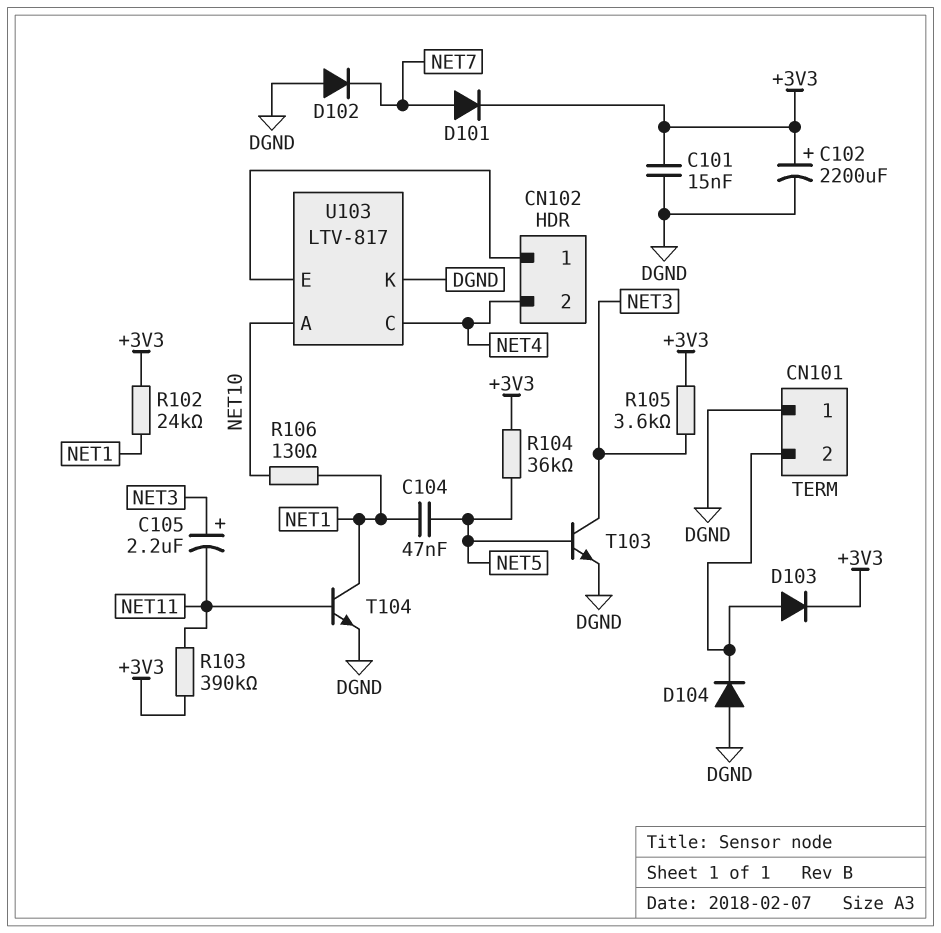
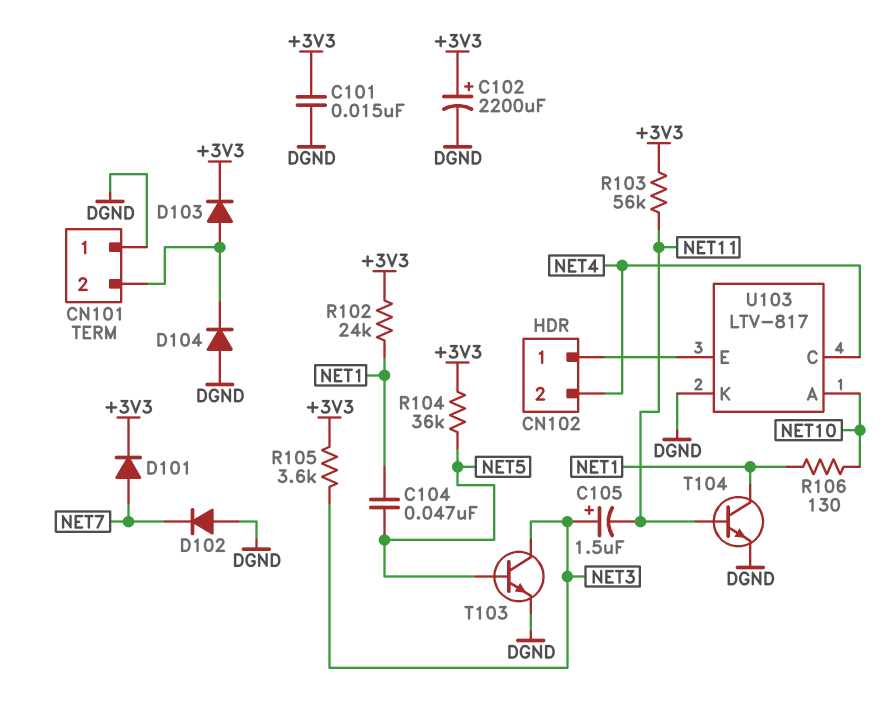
C105: 2.2uF (plus NET3, minus NET11) -> 1.5uF (plus NET3, minus NET11)
R103: 390k (+3V3, NET11) -> 56k (+3V3, NET11)

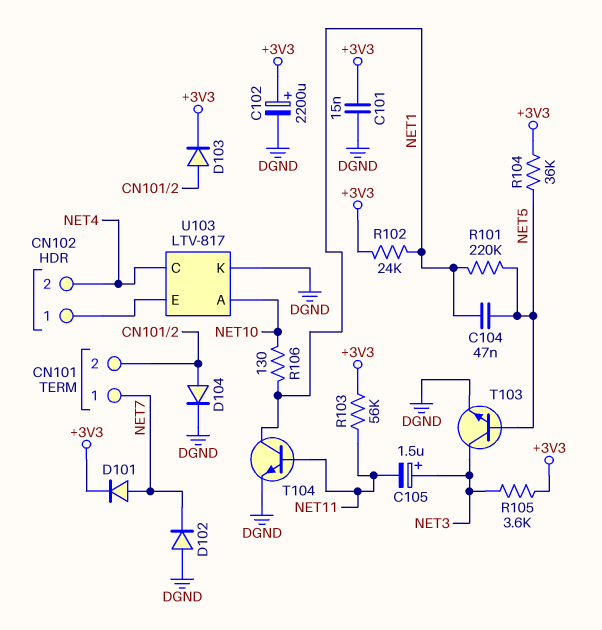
CN101 pin 1: DGND -> NET7
D104: diode (A DGND, K CN101/2) -> diode (A CN101/2, K DGND)
R101: none -> 220k (NET1, NET5)

